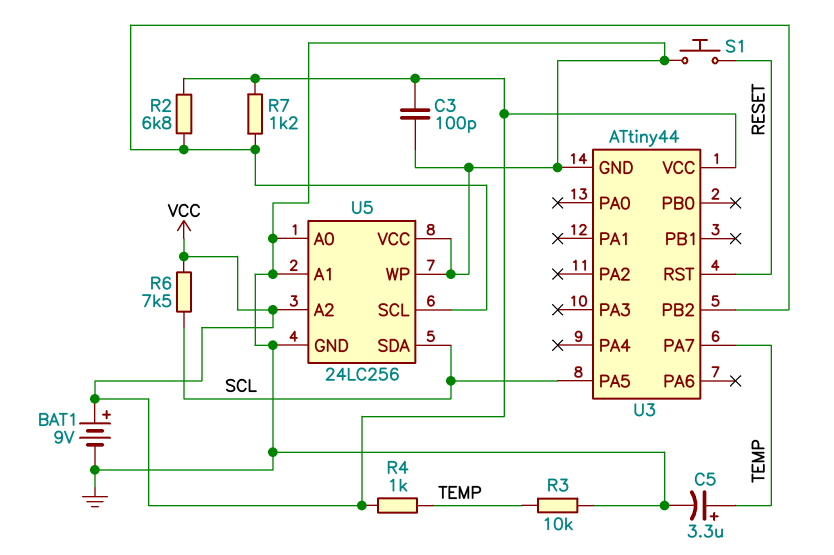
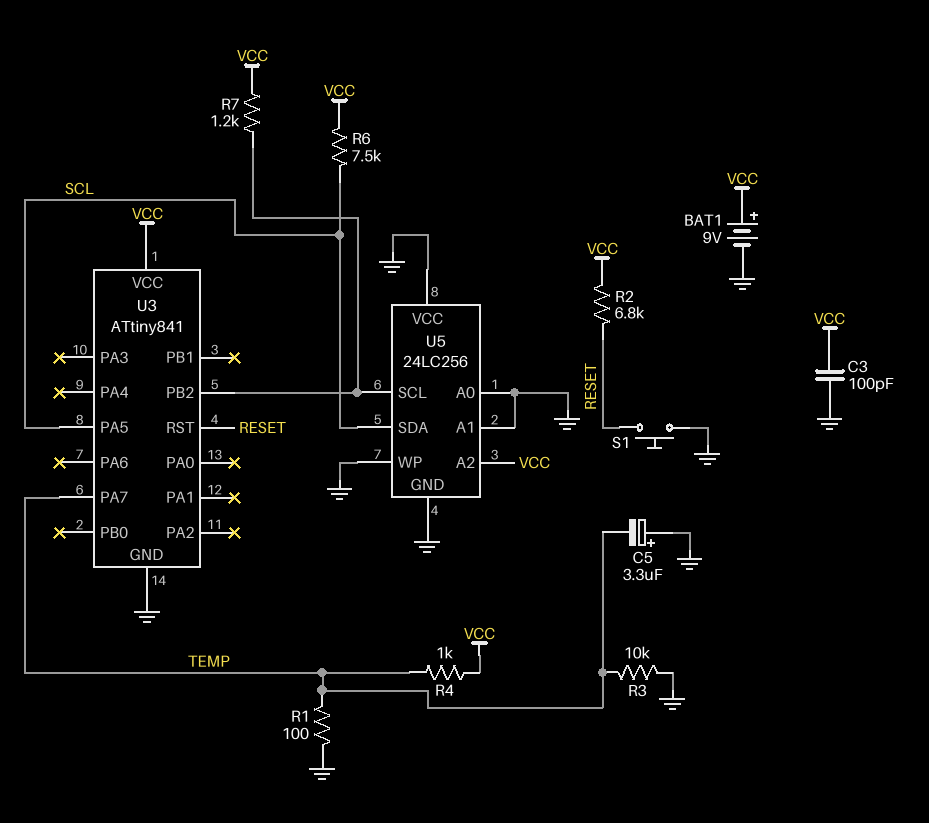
C5: 3.3uF (plus TEMP, minus GND) -> 3.3uF (plus GND, minus TEMP)
R1: none -> 100 (GND, TEMP)
R2: 6.8k (U3/PB2, VCC) -> 6.8k (RESET, VCC)
U3: ATtiny44 -> ATtiny841

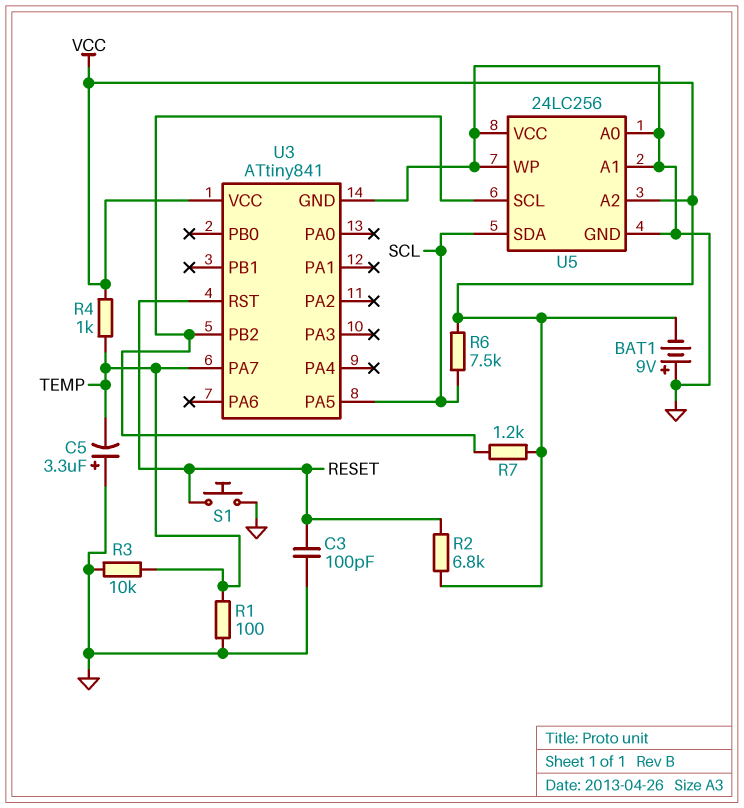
BAT1: 9V (plus VCC, minus GND) -> 9V (plus GND, minus VCC)
C3: 100pF (GND, VCC) -> 100pF (GND, RESET)

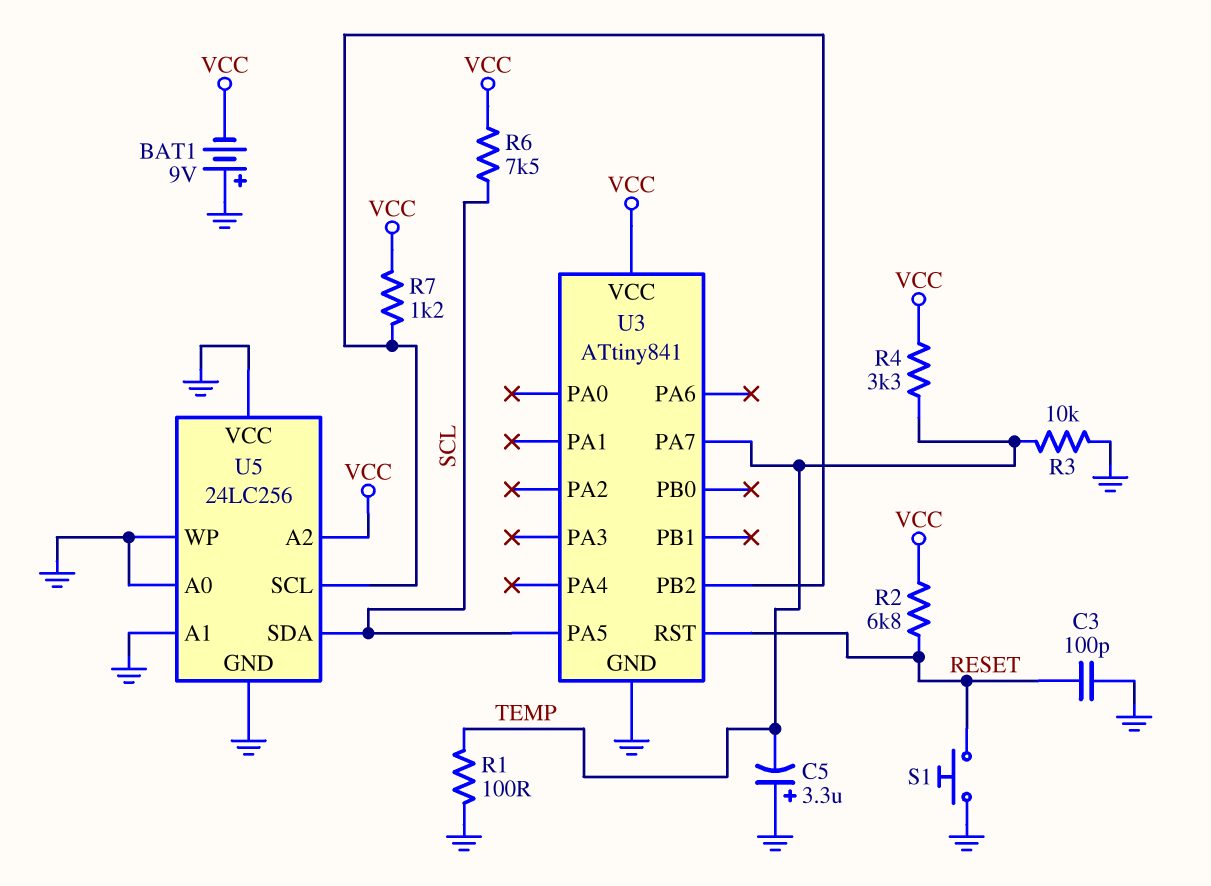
R4: 1k (TEMP, VCC) -> 3.3k (TEMP, VCC)

